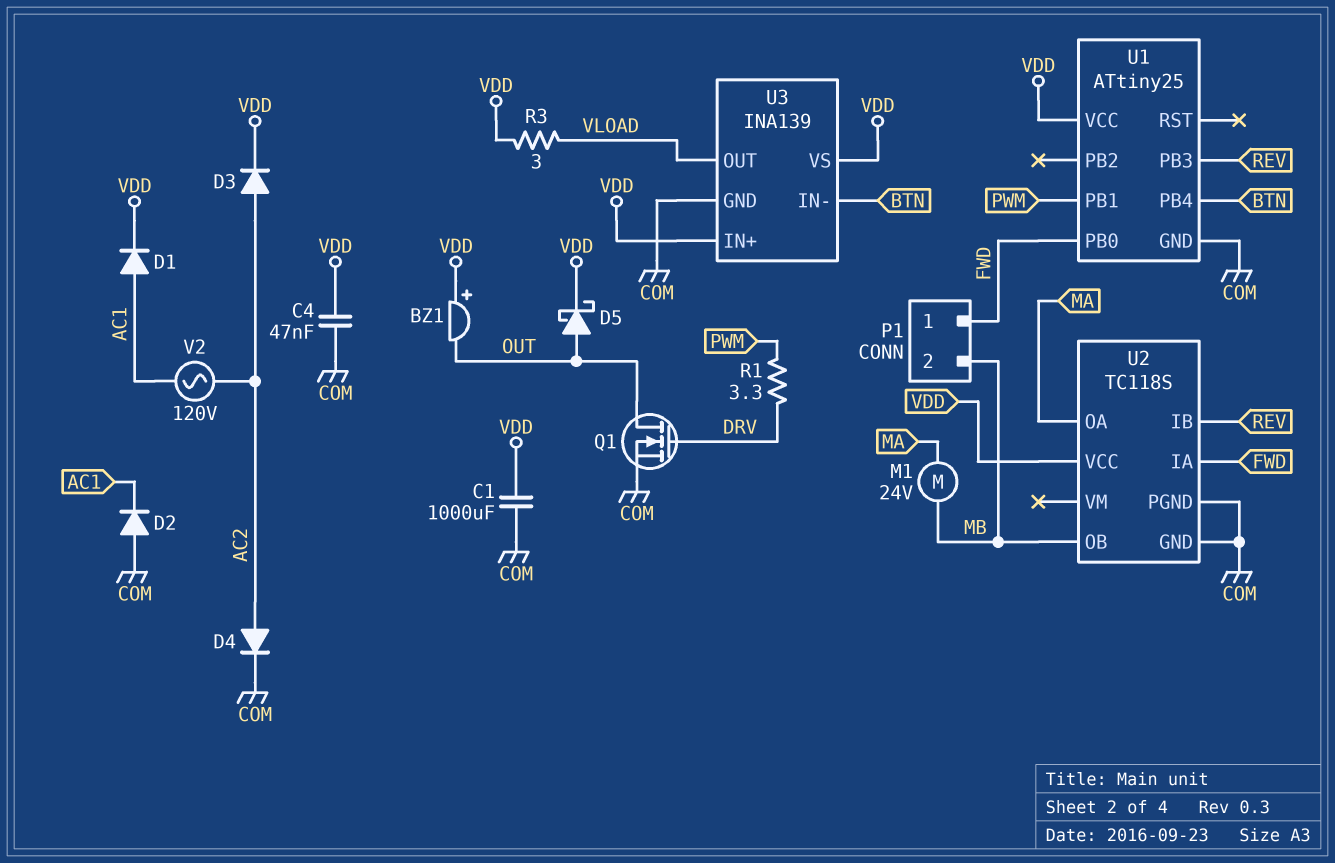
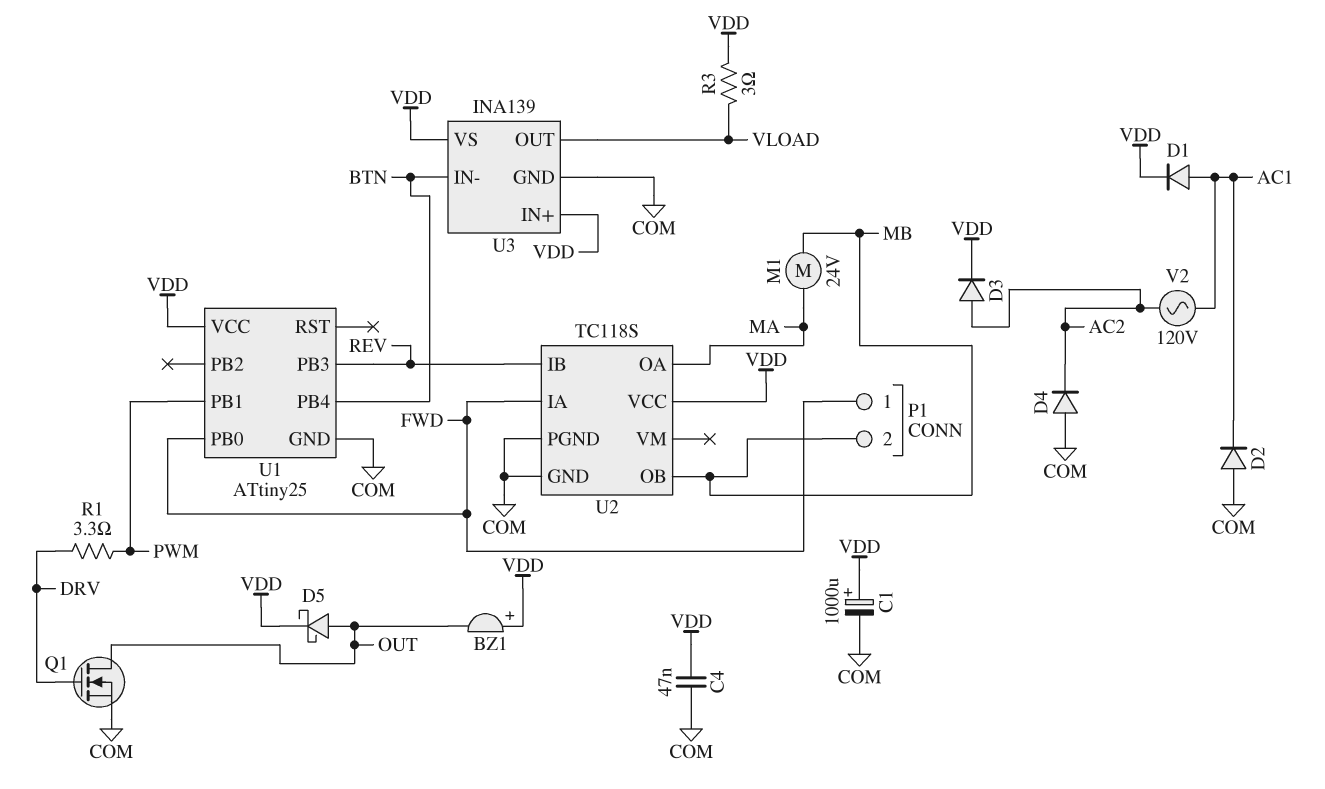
C1: 1000uF (COM, VDD) -> 1000uF (plus VDD, minus COM)
D4: diode (A AC2, K COM) -> diode (A COM, K AC2)

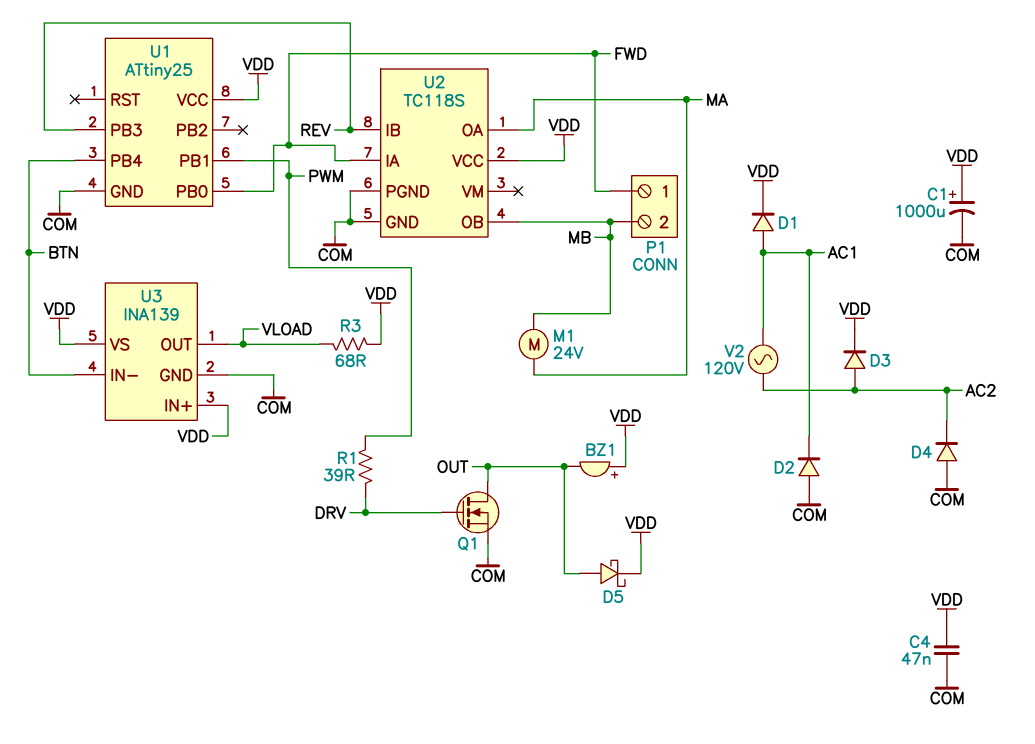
R1: 3.3 (DRV, PWM) -> 39 (DRV, PWM)
R3: 3 (VDD, VLOAD) -> 68 (VDD, VLOAD)

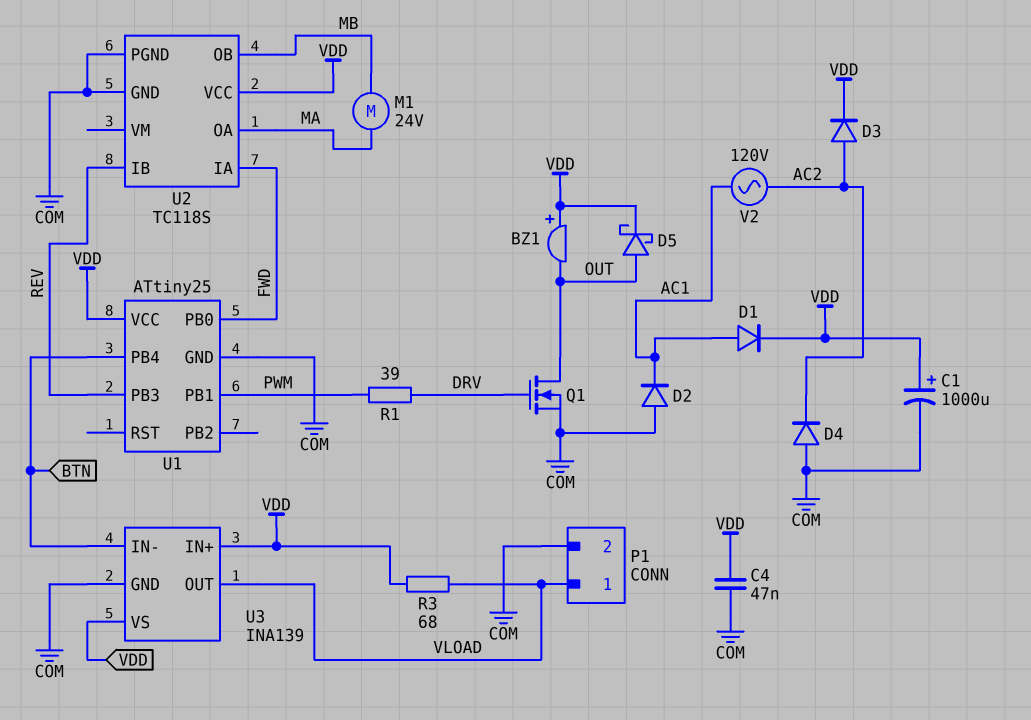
P1 pin 1: FWD -> VLOAD
P1 pin 2: MB -> COM

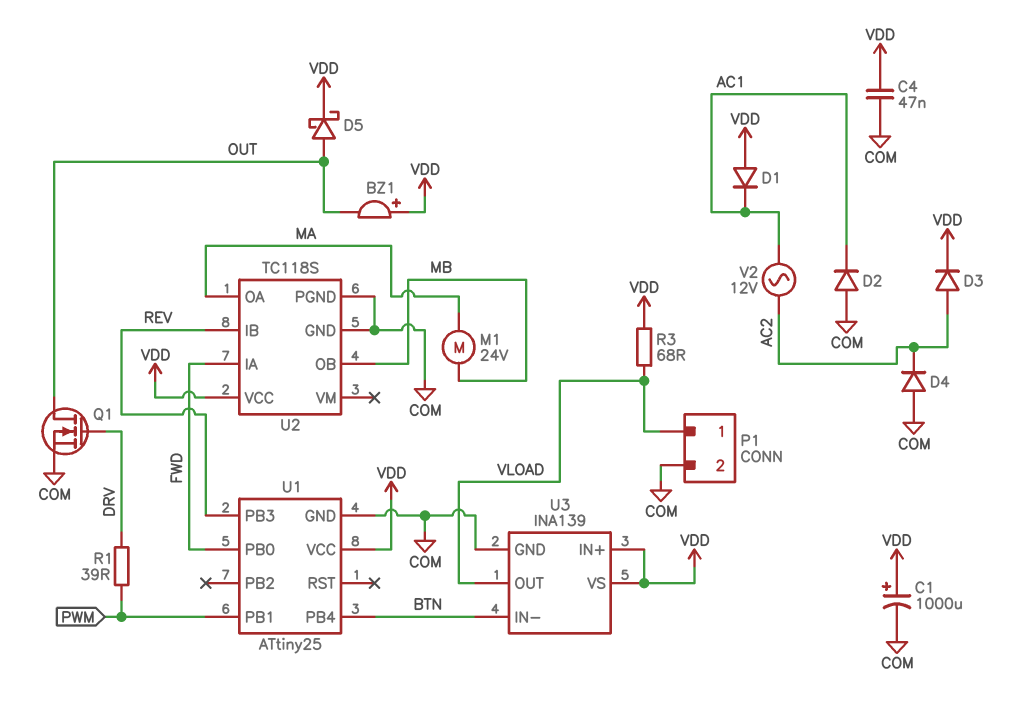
D1: diode (A AC1, K VDD) -> diode (A VDD, K AC1)
V2: AC 120V (AC1, AC2) -> AC 12V (AC1, AC2)

